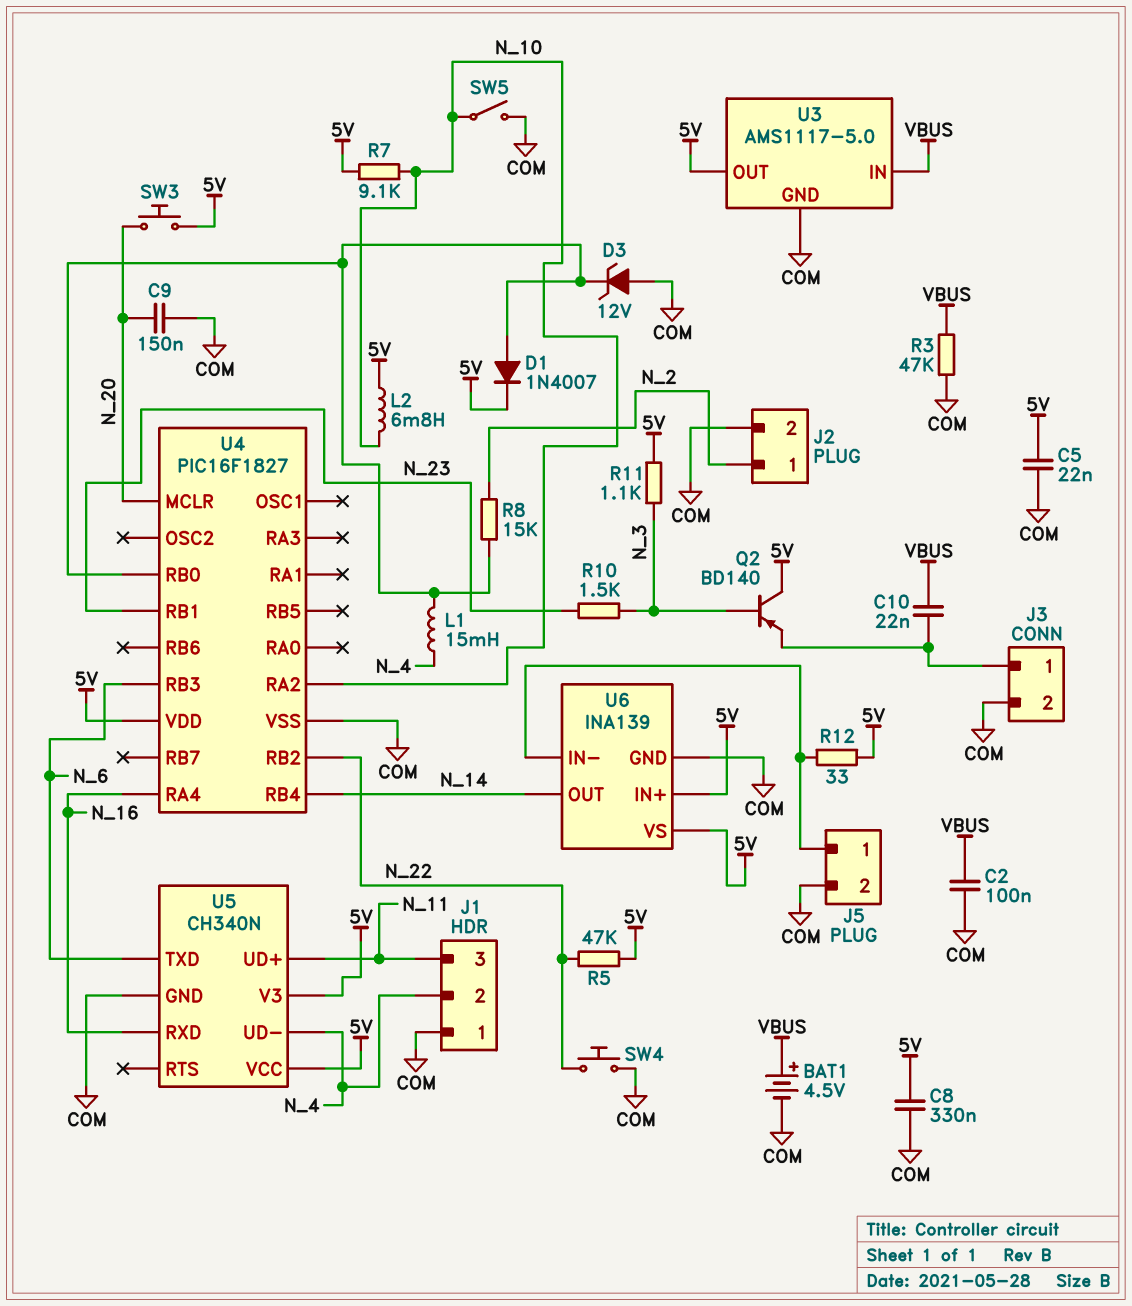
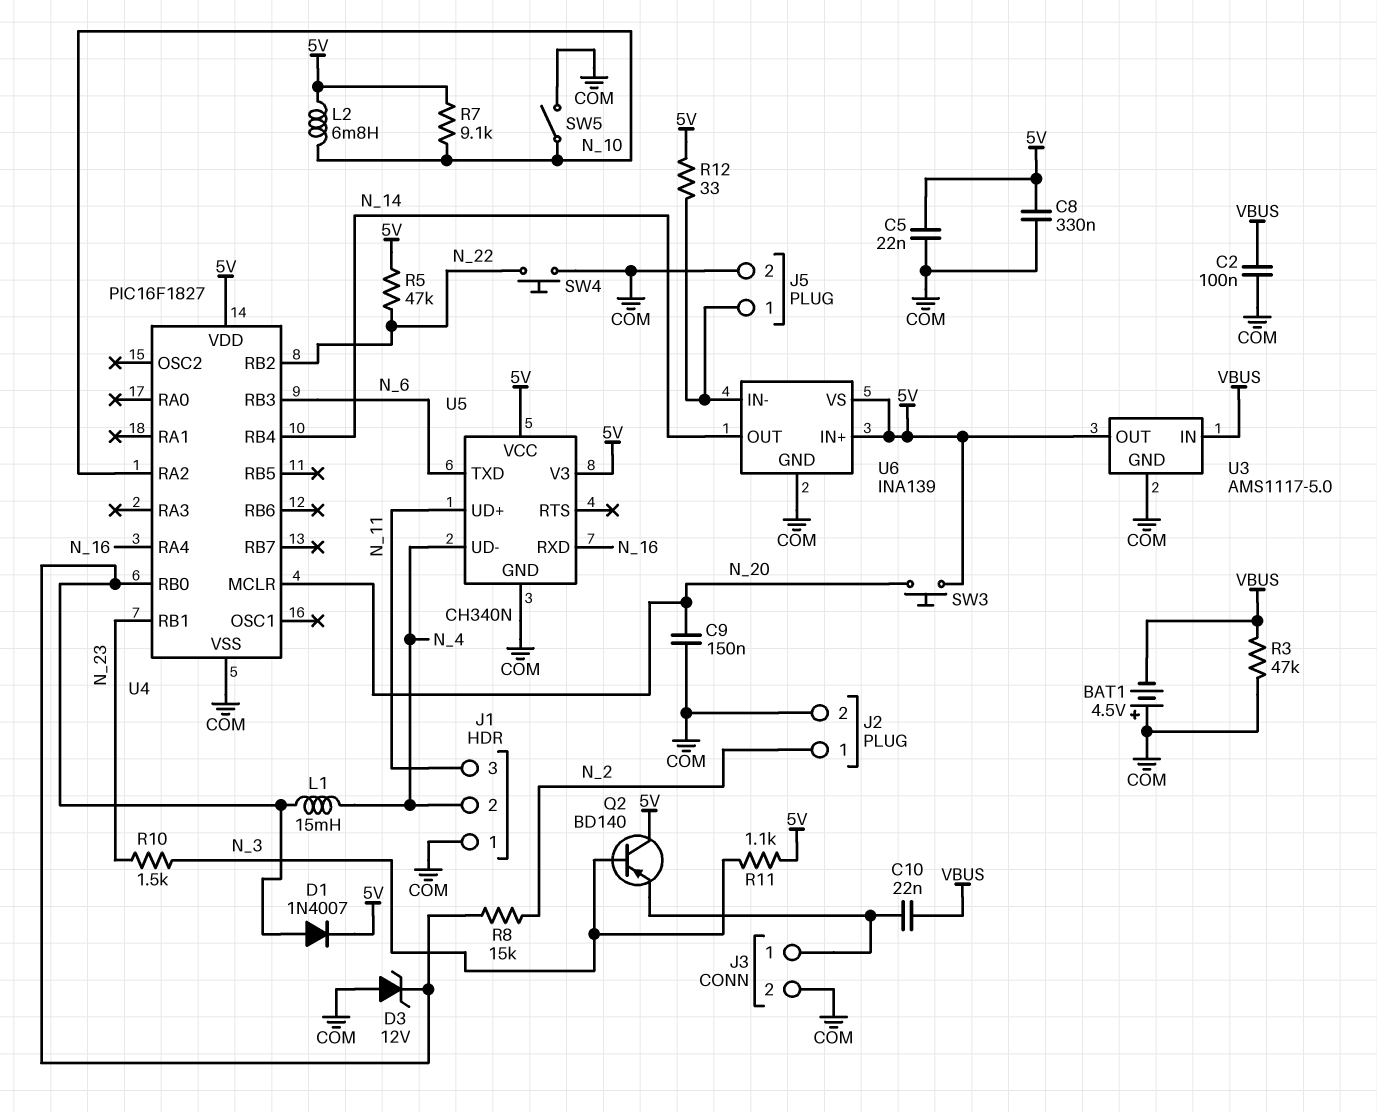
BAT1: 4.5V (plus VBUS, minus COM) -> 4.5V (plus COM, minus VBUS)

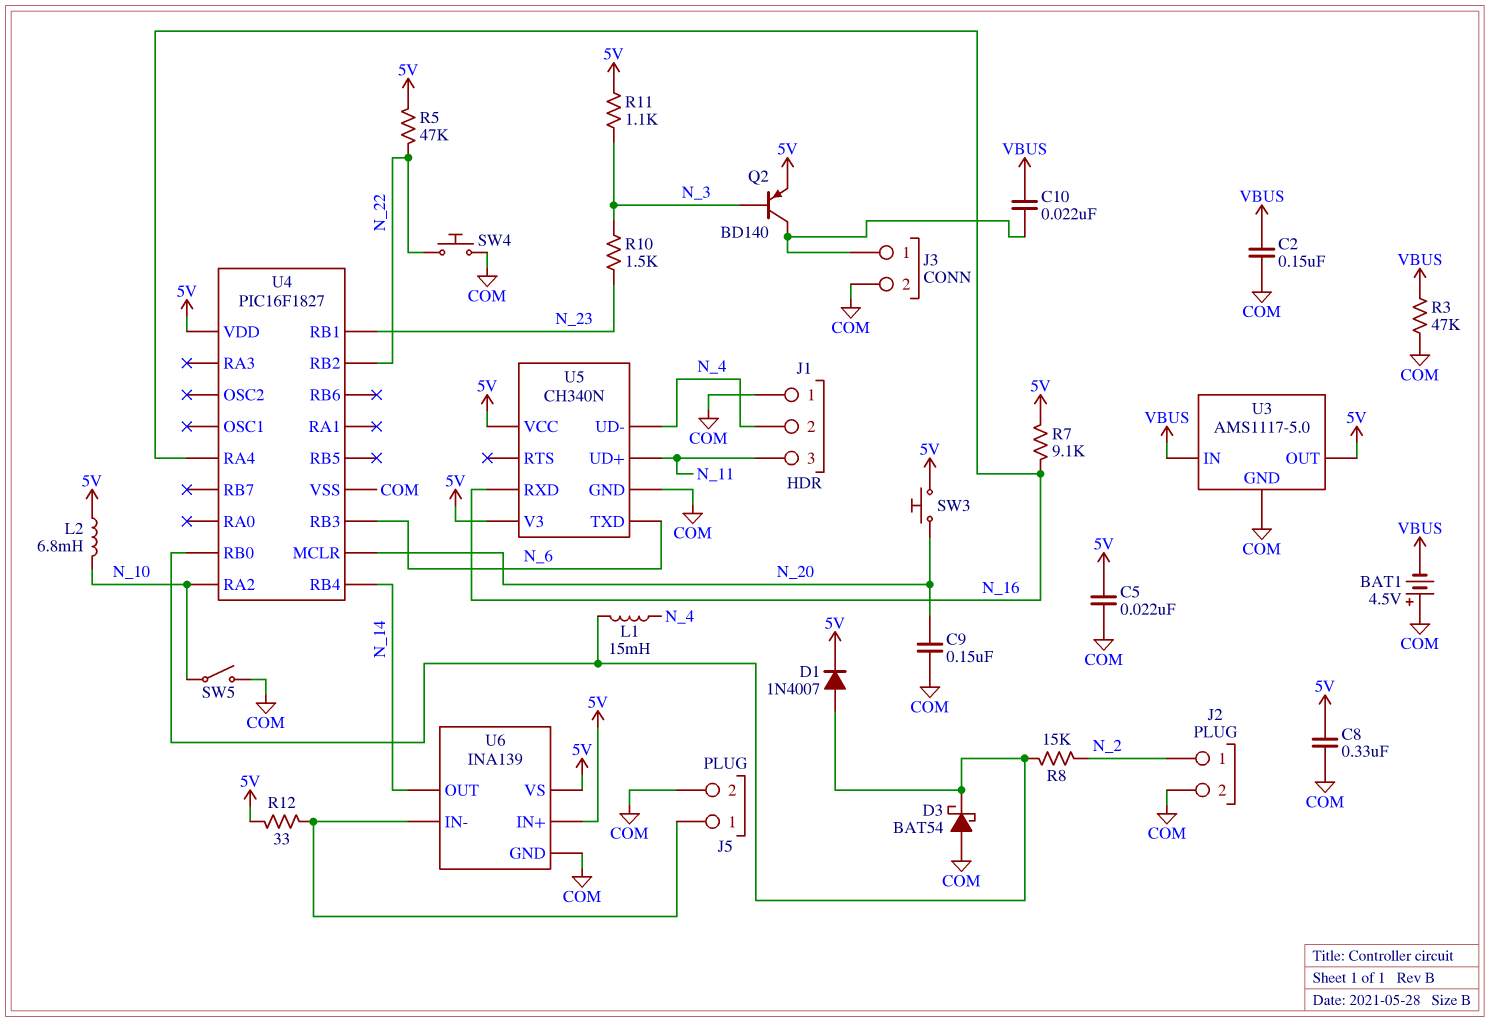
C2: 100nF (COM, VBUS) -> 150nF (COM, VBUS)
D3: zener 12V (A COM, K U4/RB0) -> schottky BAT54 (A COM, K U4/RB0)
Q2: PNP BD140 (B N_3, C 5V, E J3/1) -> PNP BD140 (B N_3, C J3/1, E 5V)
R7: 9.1k (5V, N_10) -> 9.1k (5V, N_16)

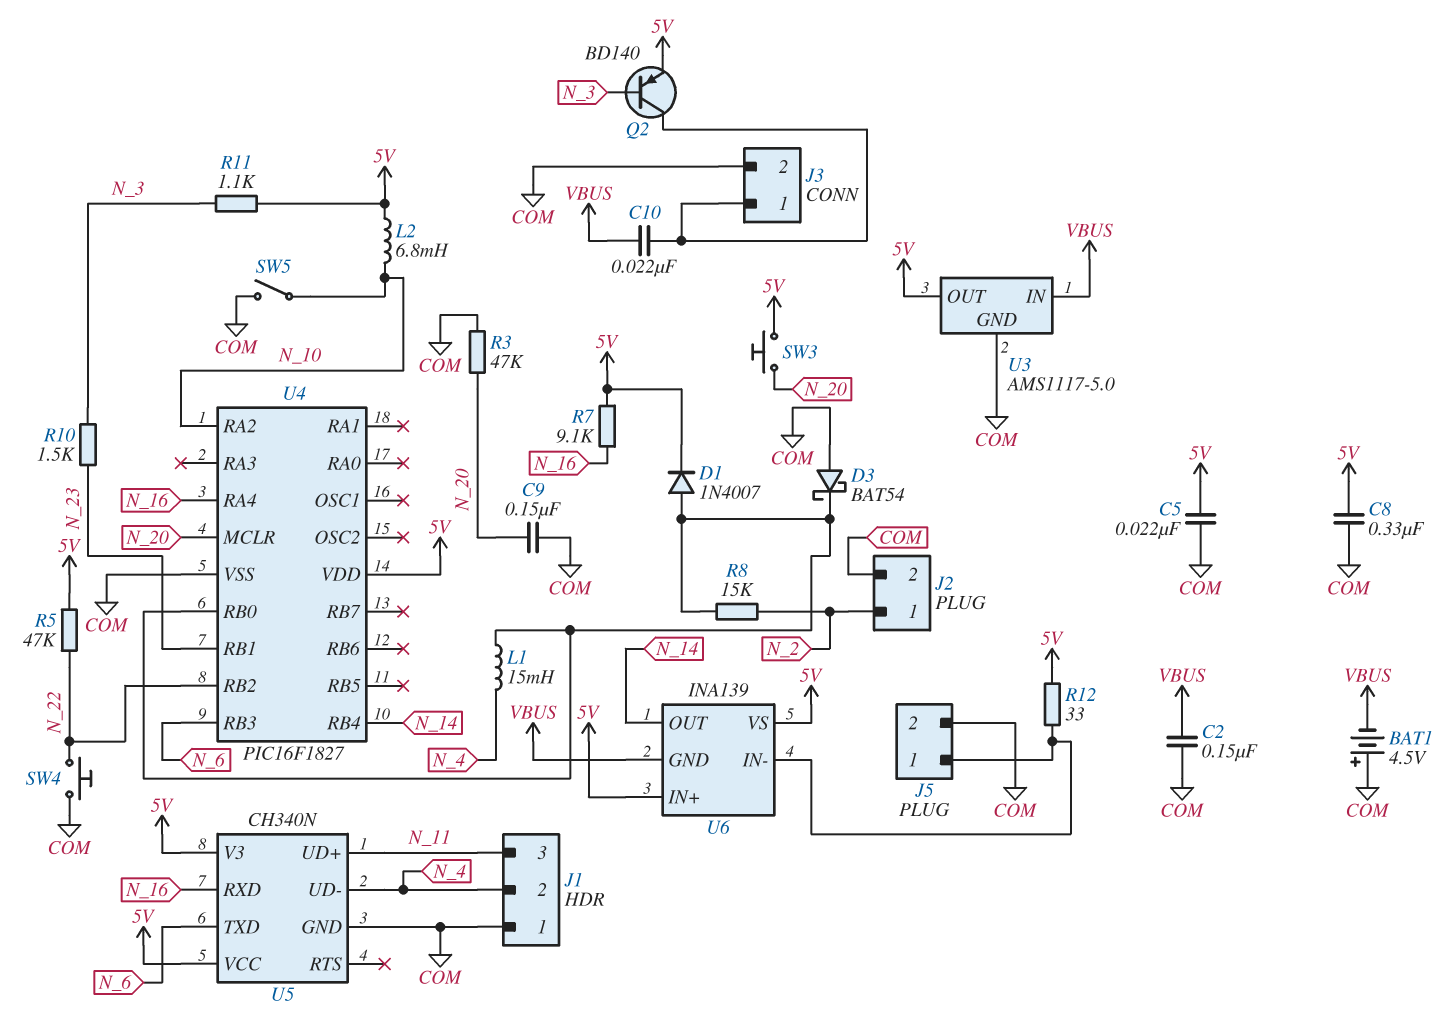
R3: 47k (COM, VBUS) -> 47k (COM, N_20)
U6 pin GND: COM -> VBUS

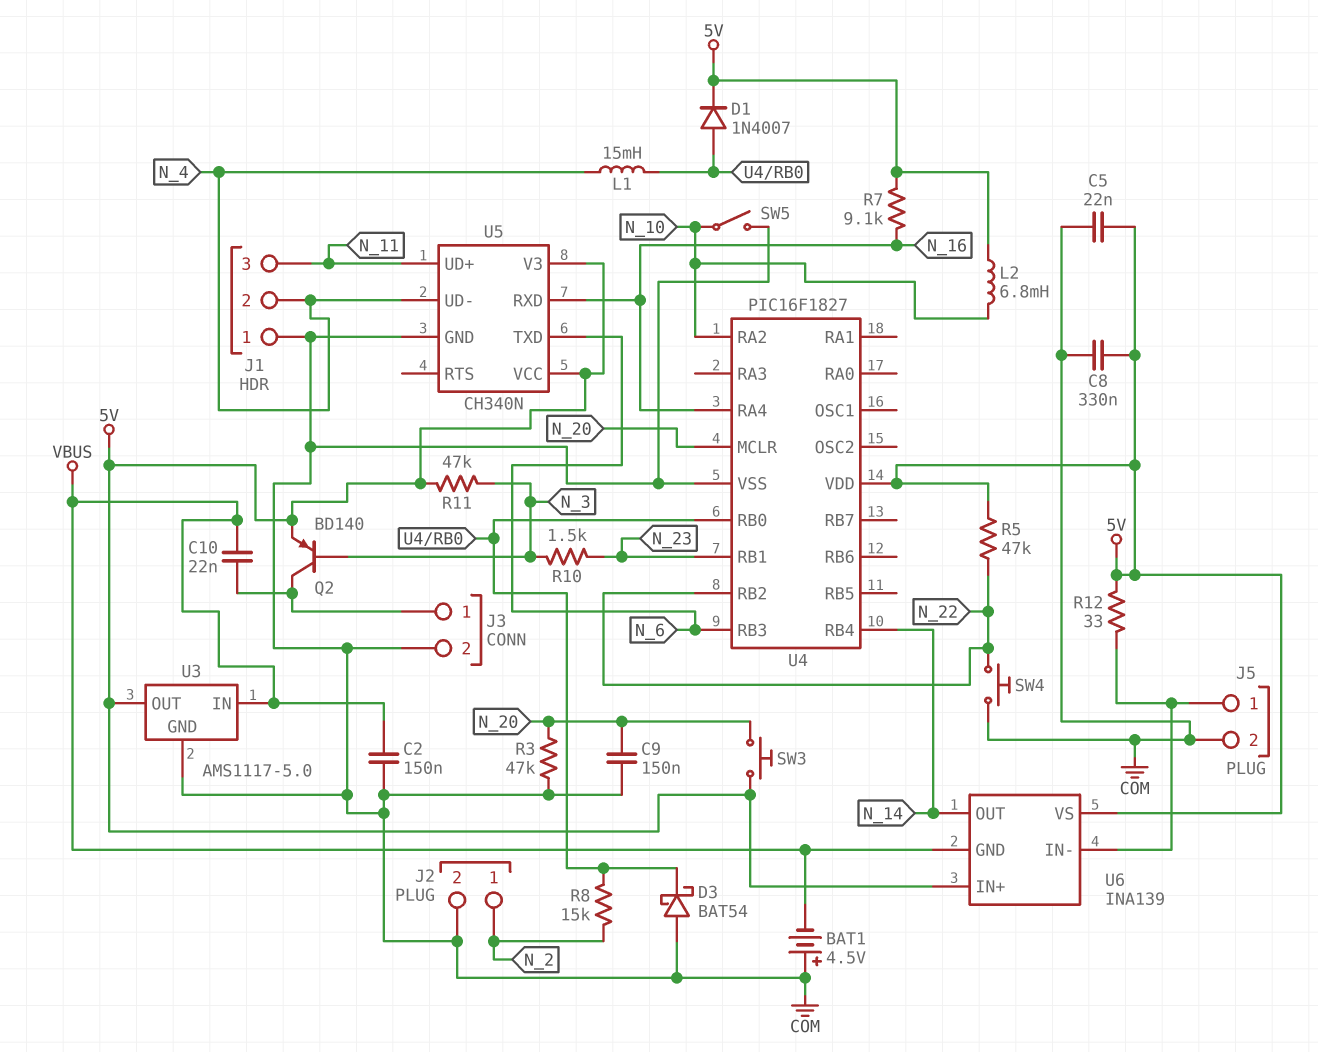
R11: 1.1k (5V, N_3) -> 47k (5V, N_3)

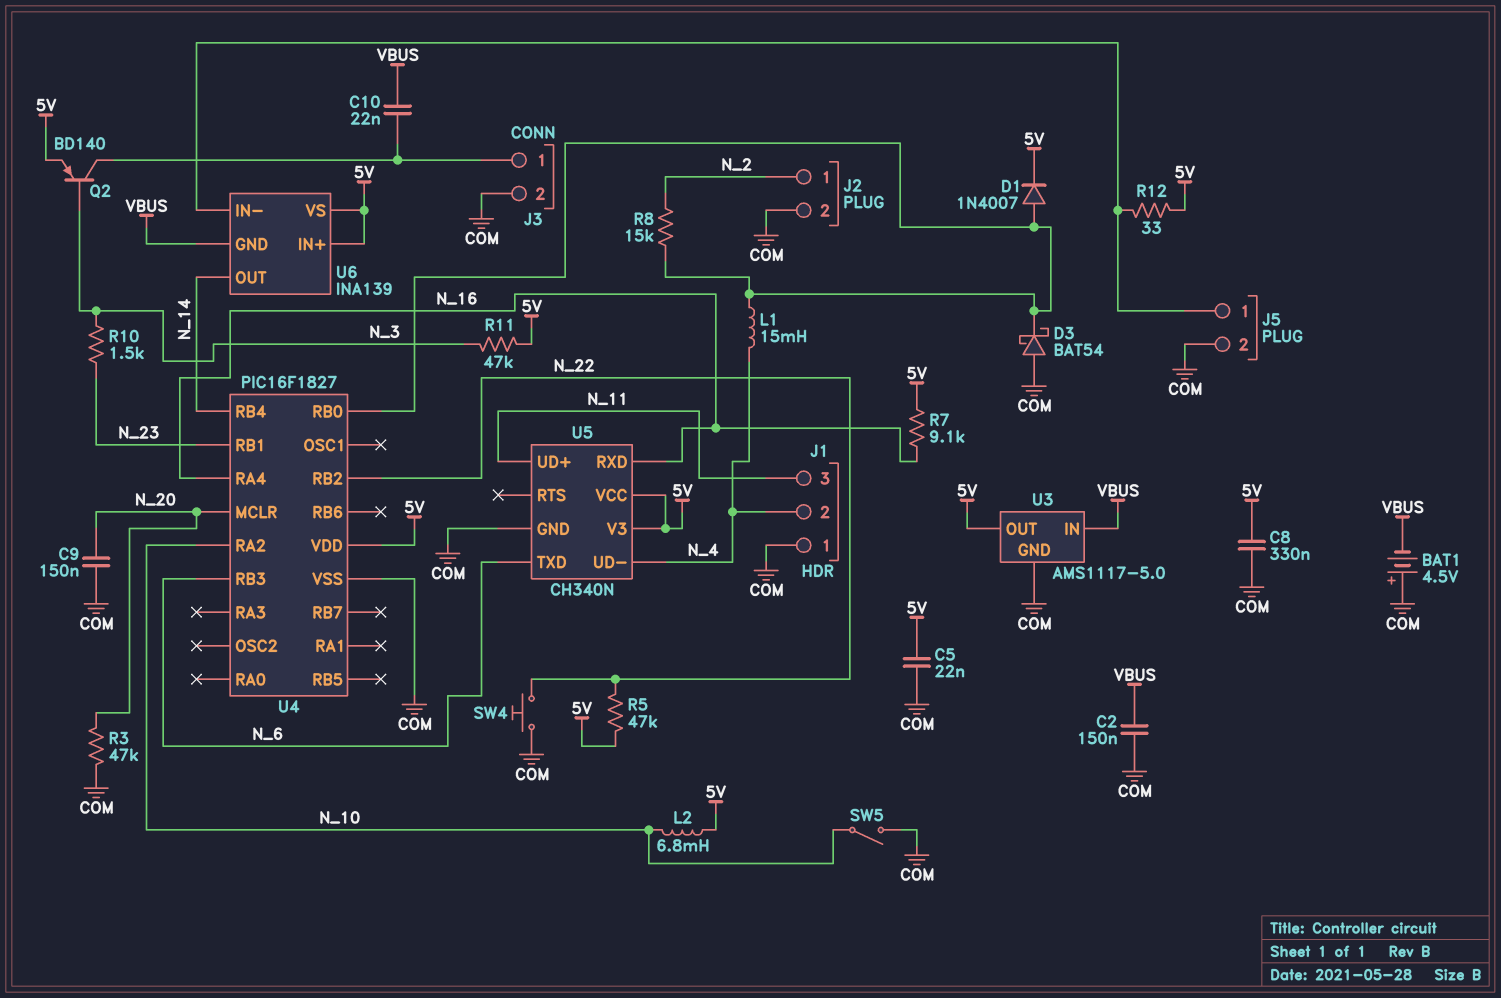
SW3: button (5V, N_20) -> none

